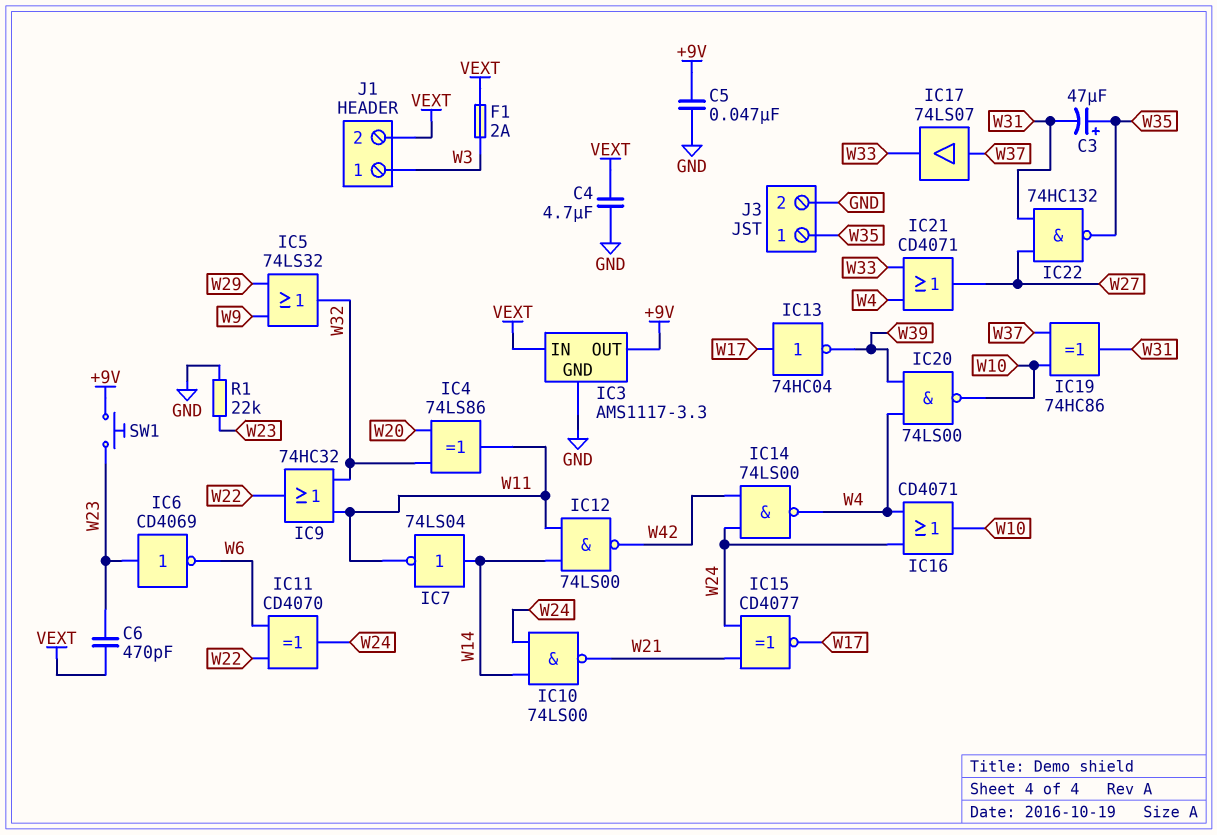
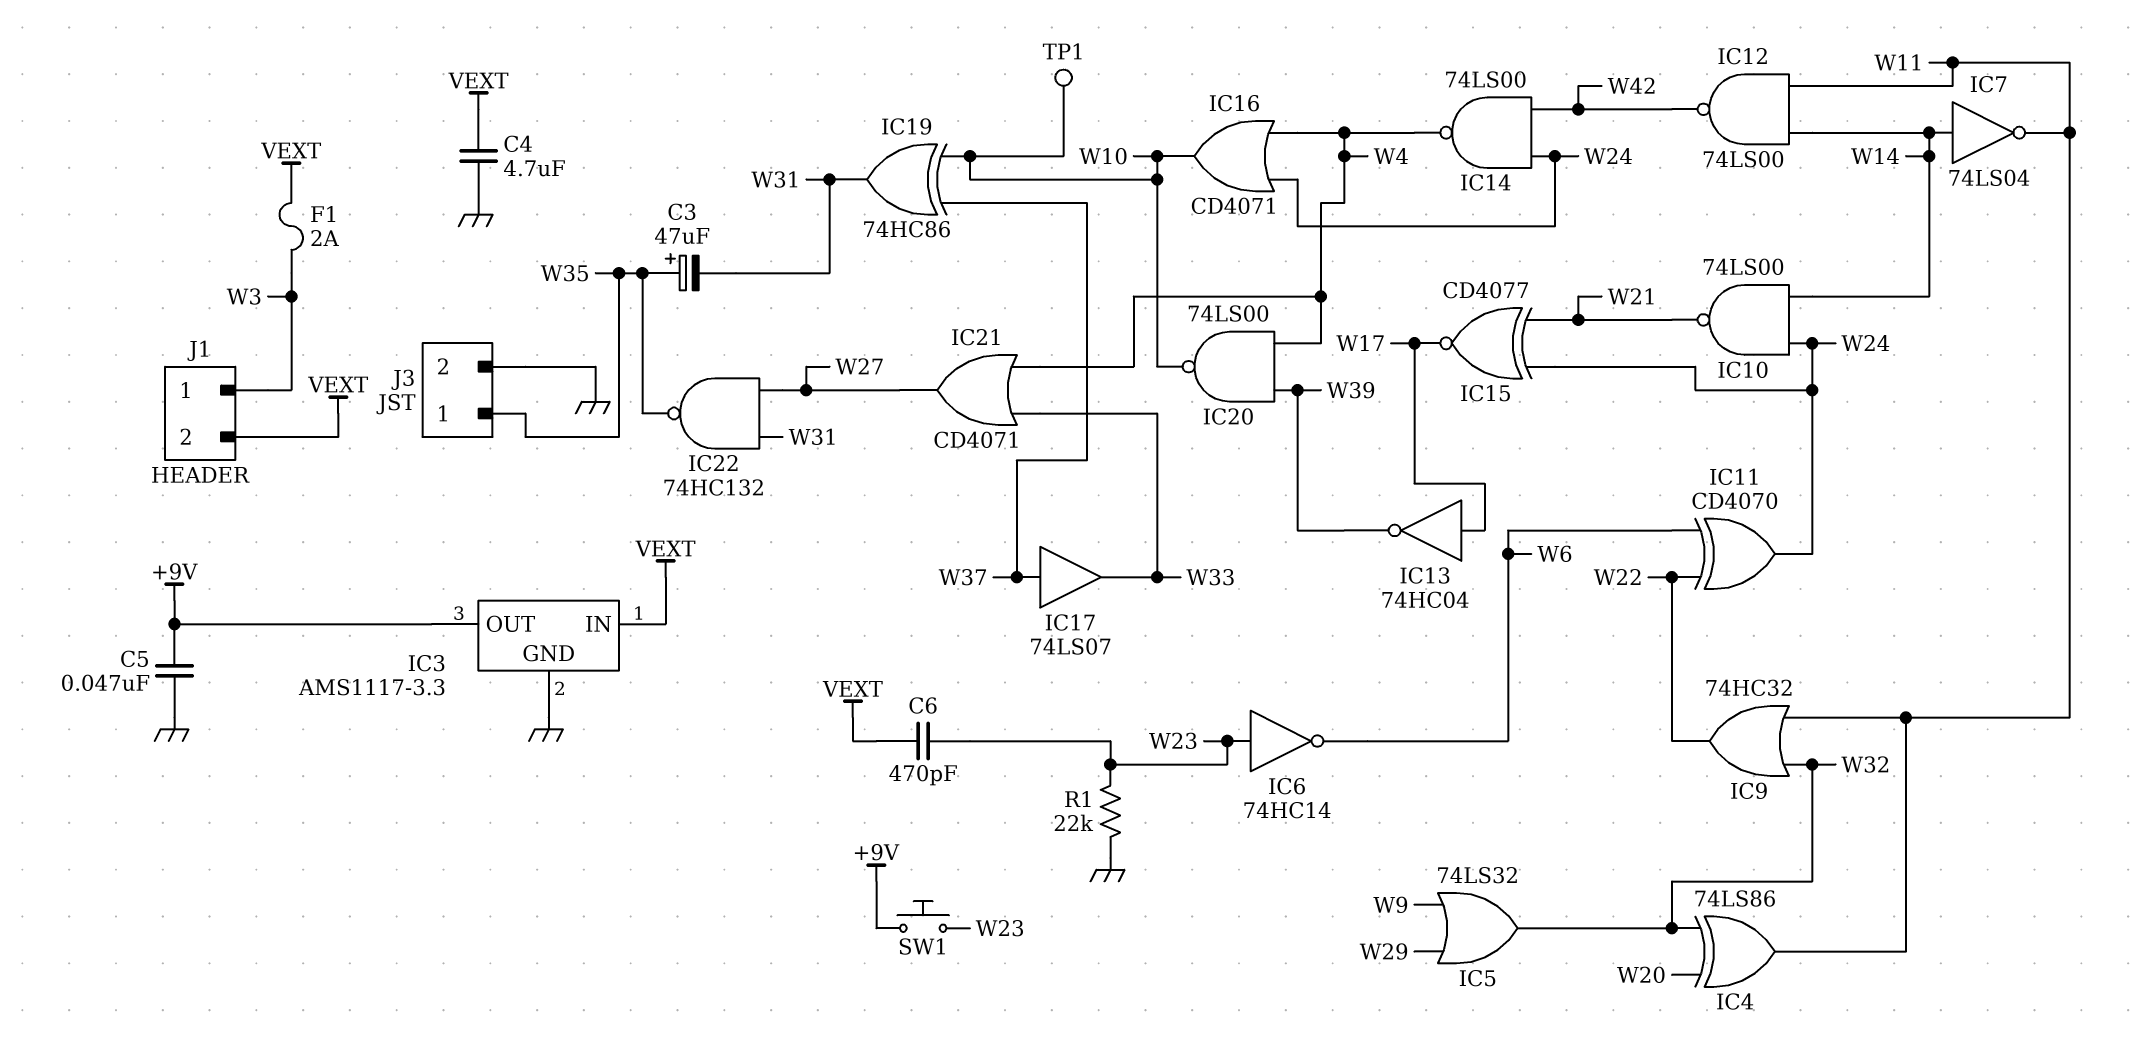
IC6: NOT CD4069 (in W23, out W6) -> NOT 74HC14 (in W23, out W6)
TP1: none -> test point (W10)

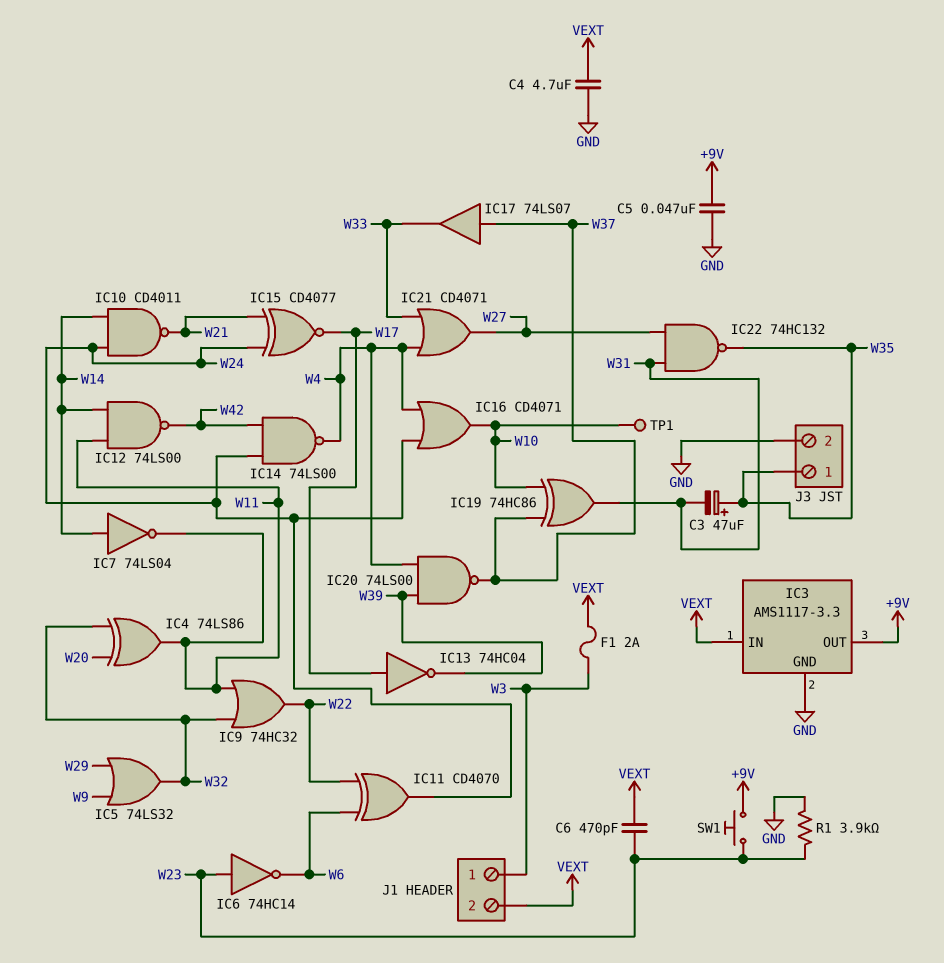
IC10: NAND 74LS00 (in W14, in W24, out W21) -> NAND CD4011 (in W14, in W24, out W21)
IC20: NAND 74LS00 (in W4, in W39, out W10) -> NAND 74LS00 (in W4, in W39, out W37)
R1: 22k (GND, W23) -> 3.9k (GND, W23)

